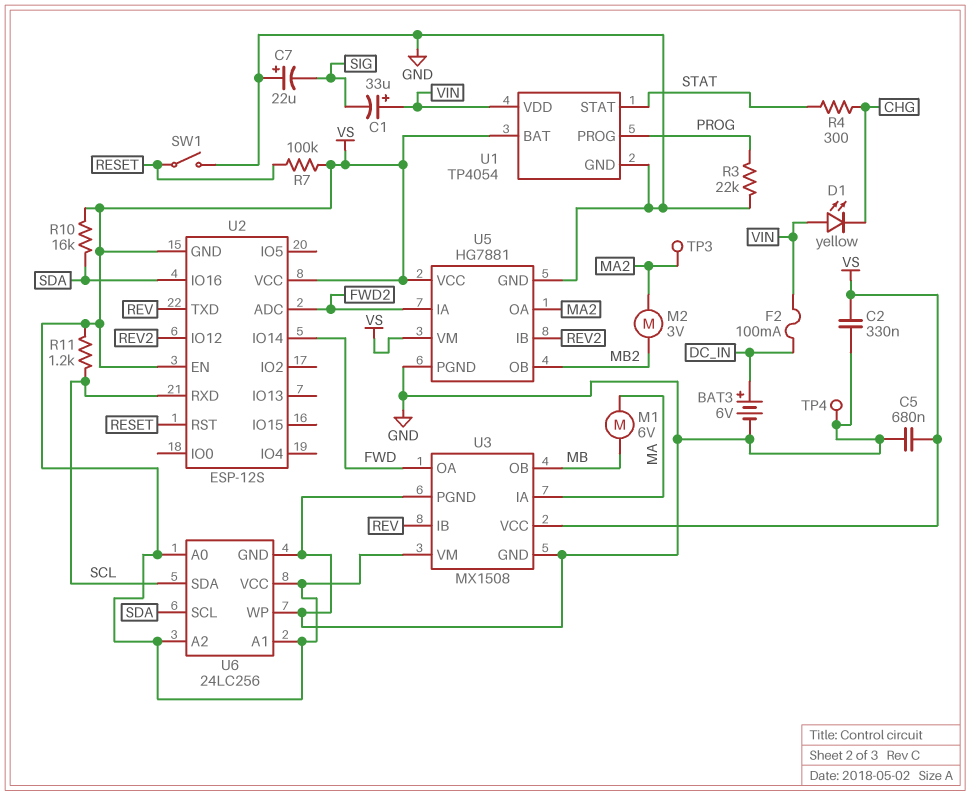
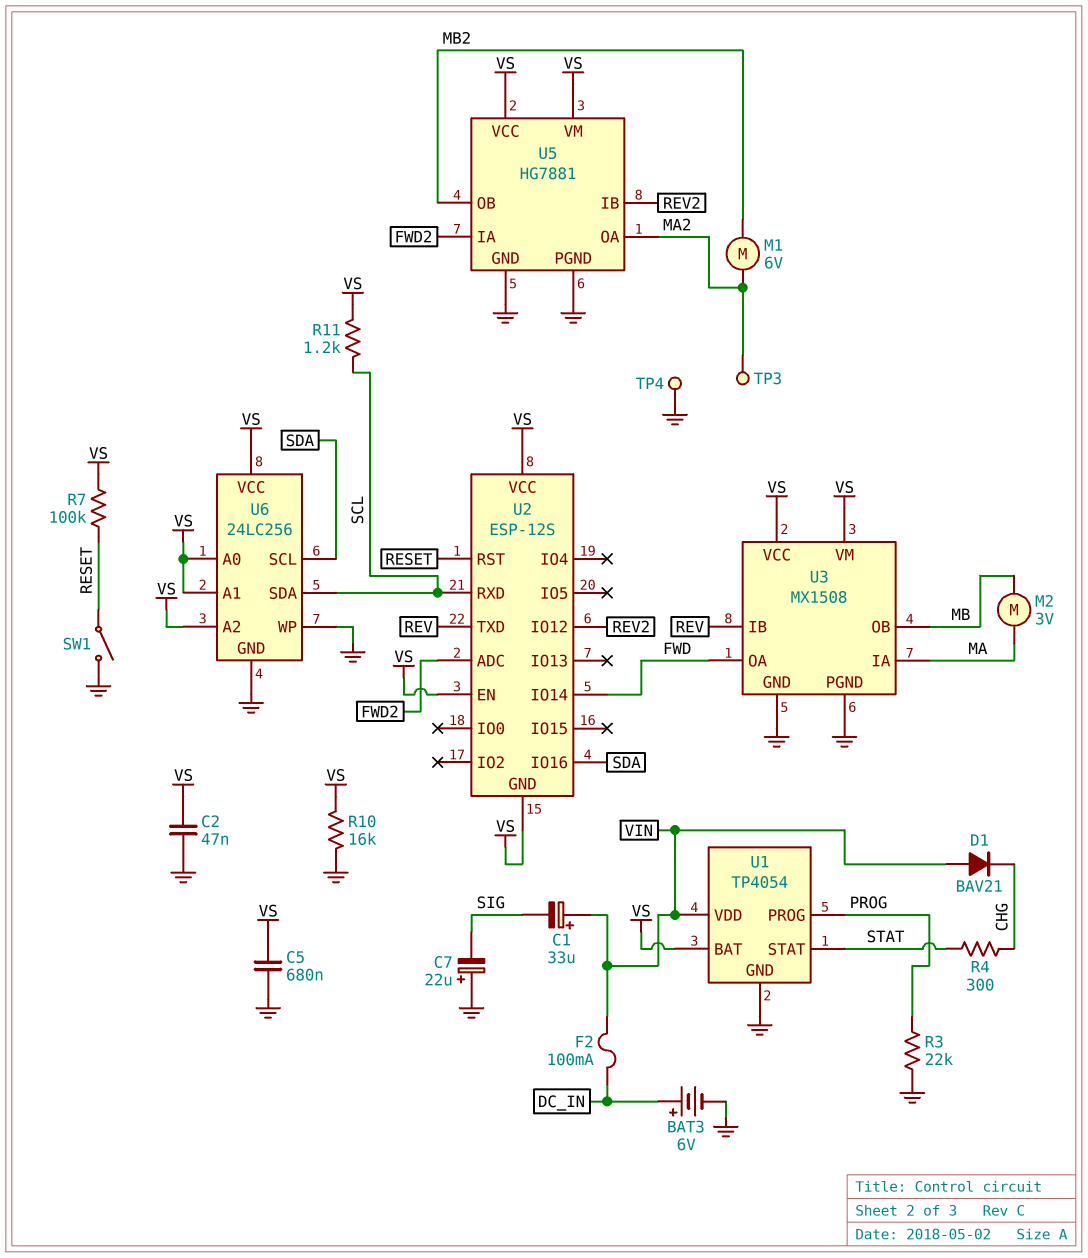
C2: 330nF (GND, VS) -> 47nF (GND, VS)
D1: LED yellow (A VIN, K CHG) -> diode BAV21 (A VIN, K CHG)
M1: motor 6V (MA, MB) -> motor 6V (MA2, MB2)
M2: motor 3V (MA2, MB2) -> motor 3V (MA, MB)
R10: 16k (SDA, VS) -> 16k (GND, VS)

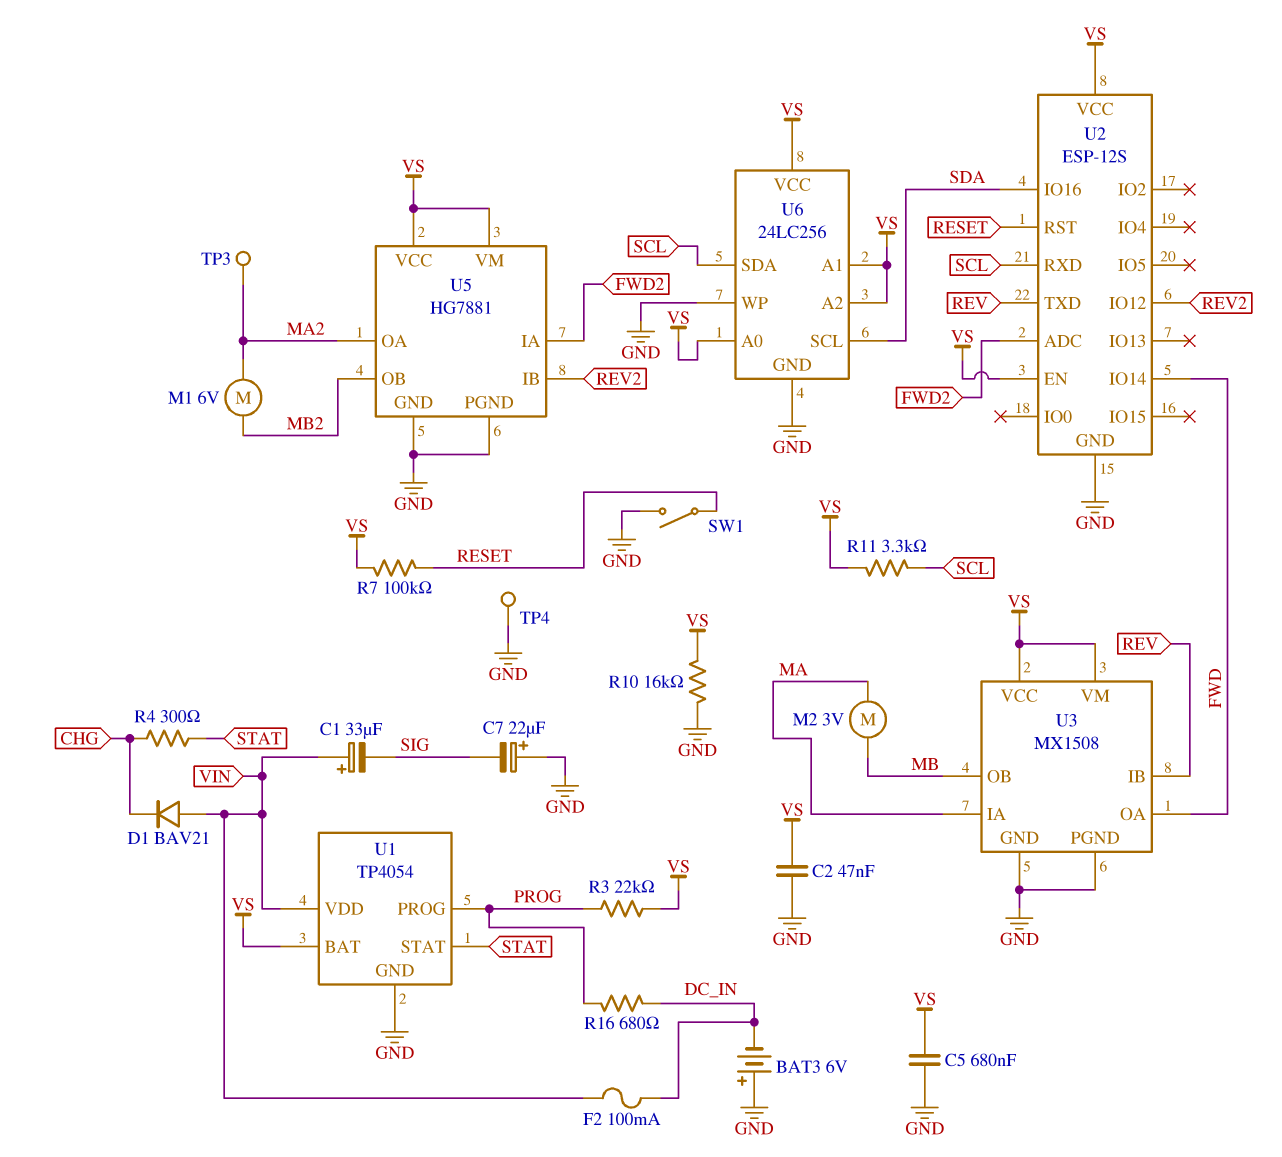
BAT3: 6V (plus DC_IN, minus GND) -> 6V (plus GND, minus DC_IN)
R3: 22k (GND, PROG) -> 22k (PROG, VS)
R11: 1.2k (SCL, VS) -> 3.3k (SCL, VS)
R16: none -> 680 (DC_IN, PROG)
U2 pin GND: VS -> GND

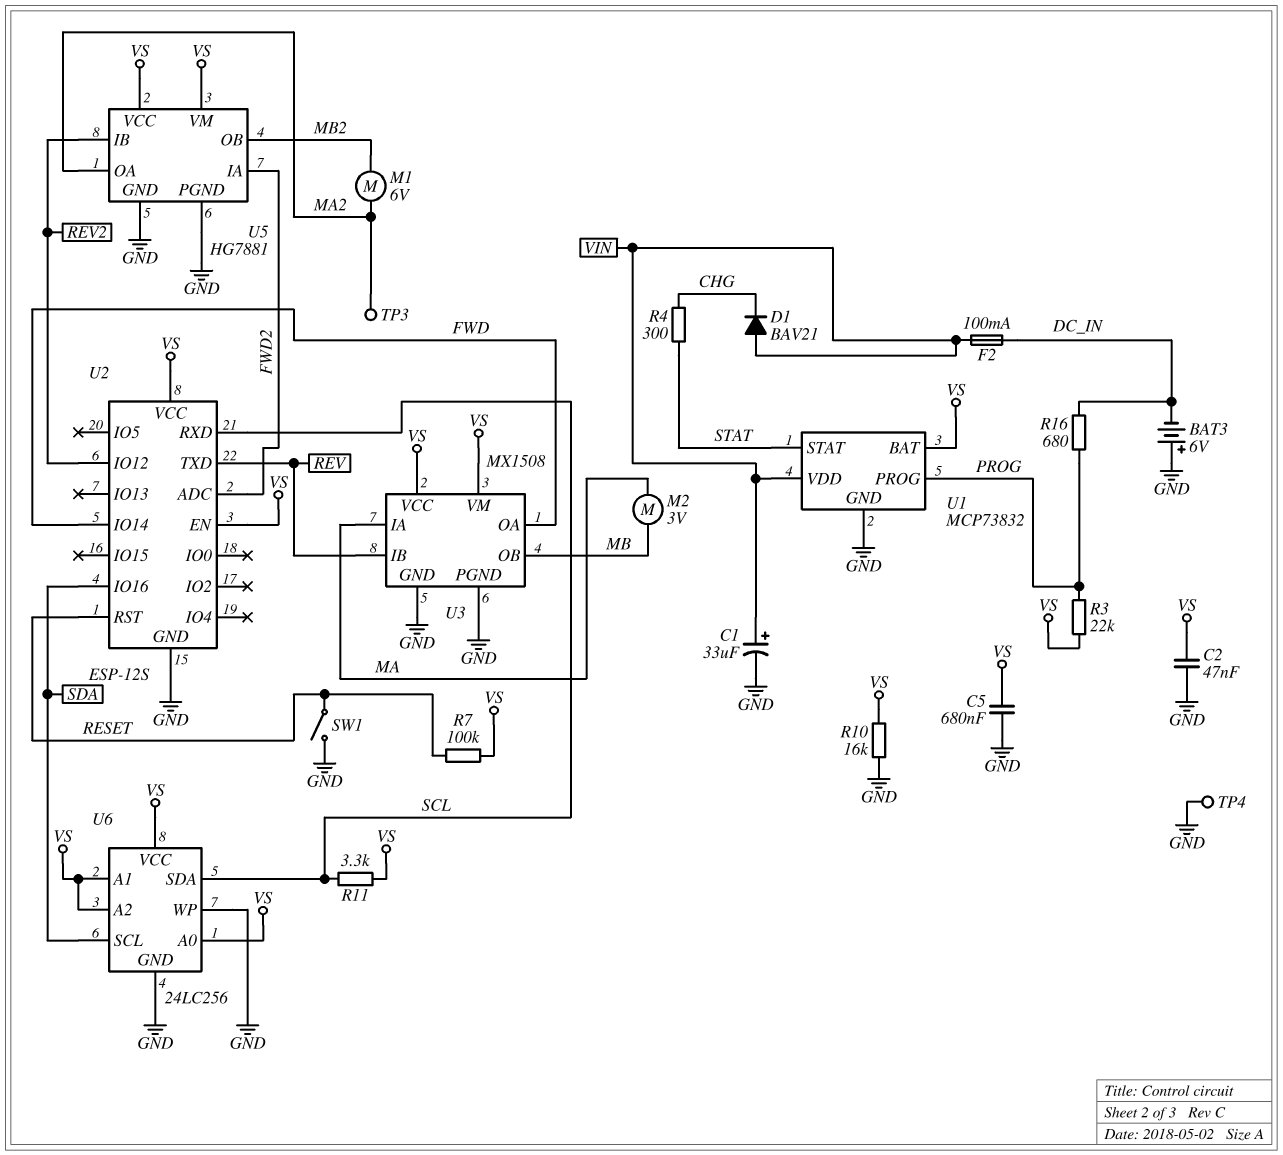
C1: 33uF (plus VIN, minus SIG) -> 33uF (plus VIN, minus GND)
C7: 22uF (plus GND, minus SIG) -> none
U1: TP4054 -> MCP73832

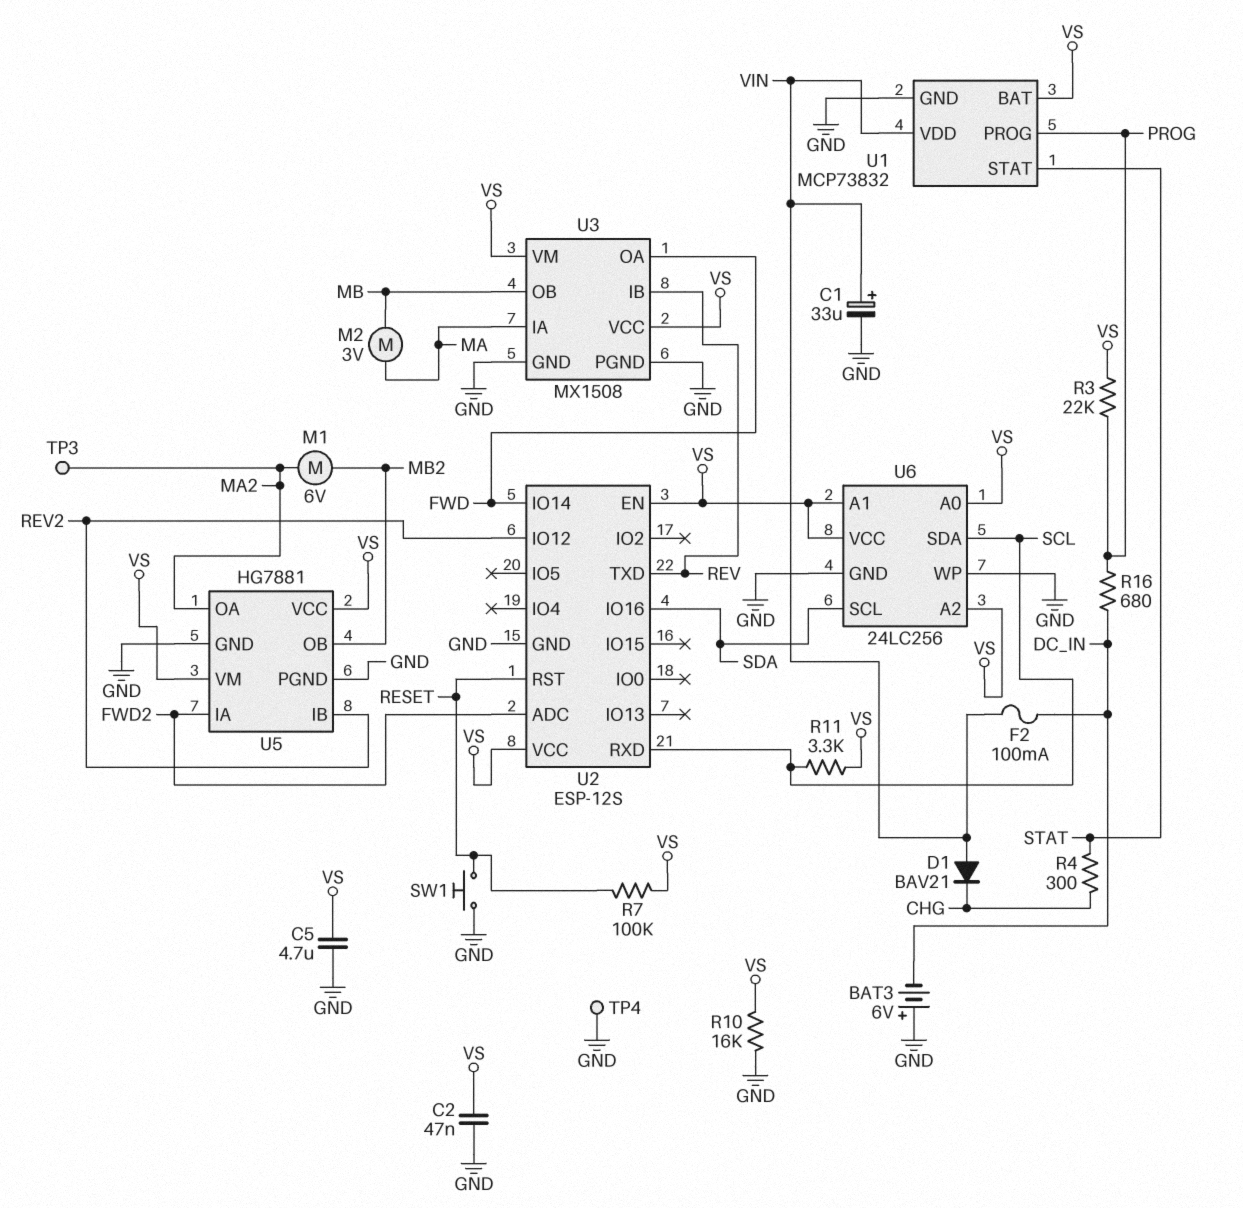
C5: 680nF (GND, VS) -> 4.7uF (GND, VS)
SW1: switch (GND, RESET) -> button (GND, RESET)

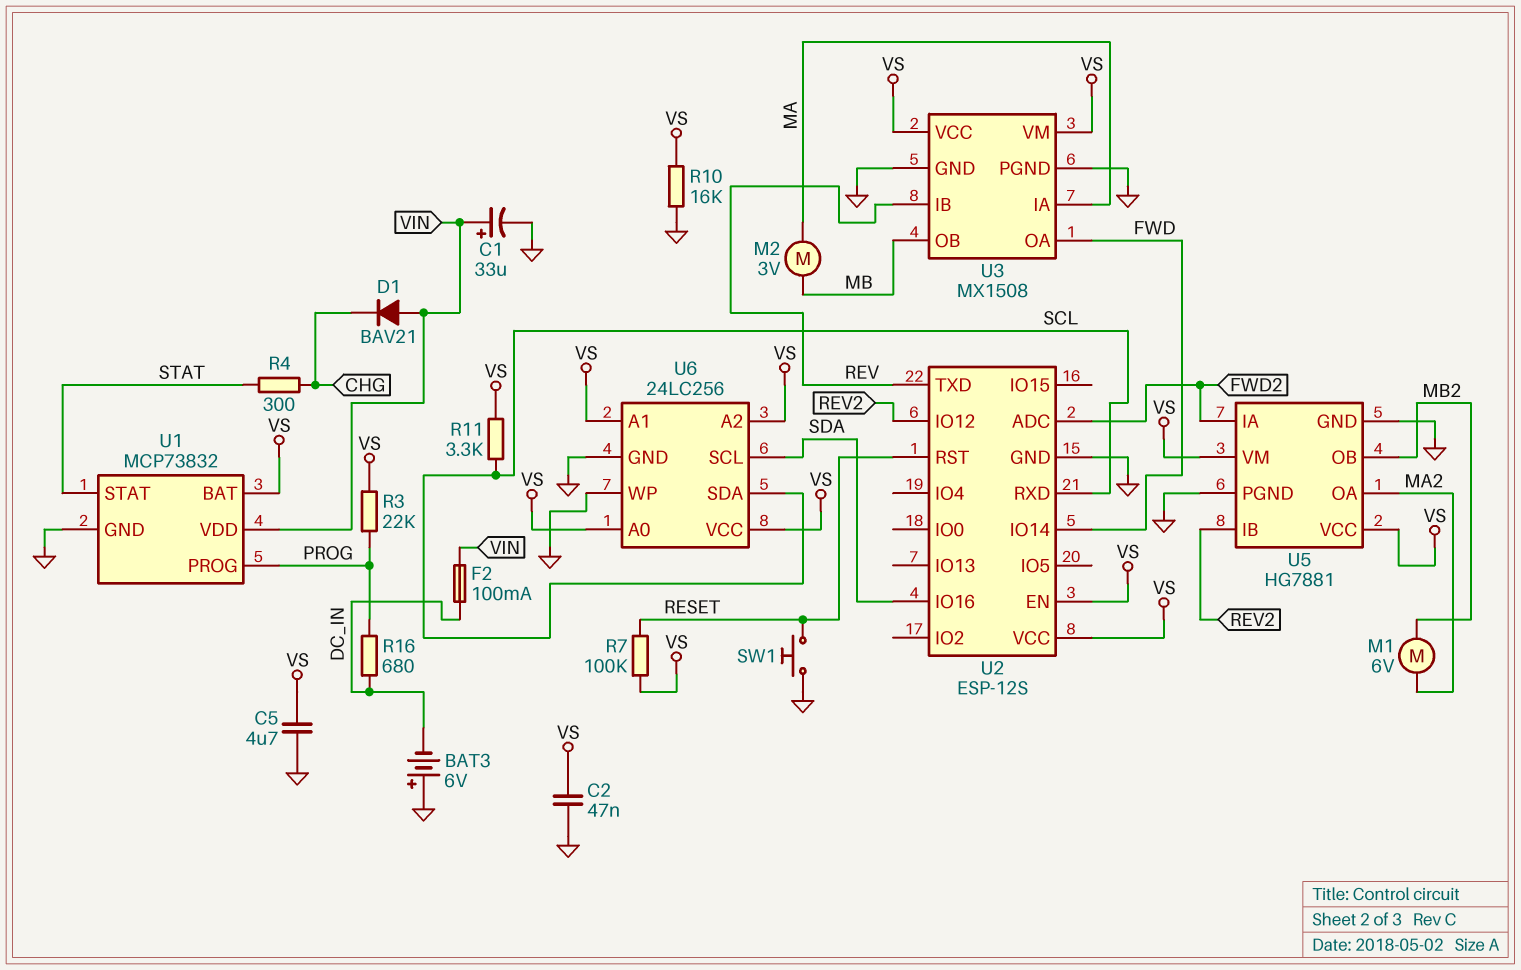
TP3: test point (MA2) -> none
TP4: test point (GND) -> none

